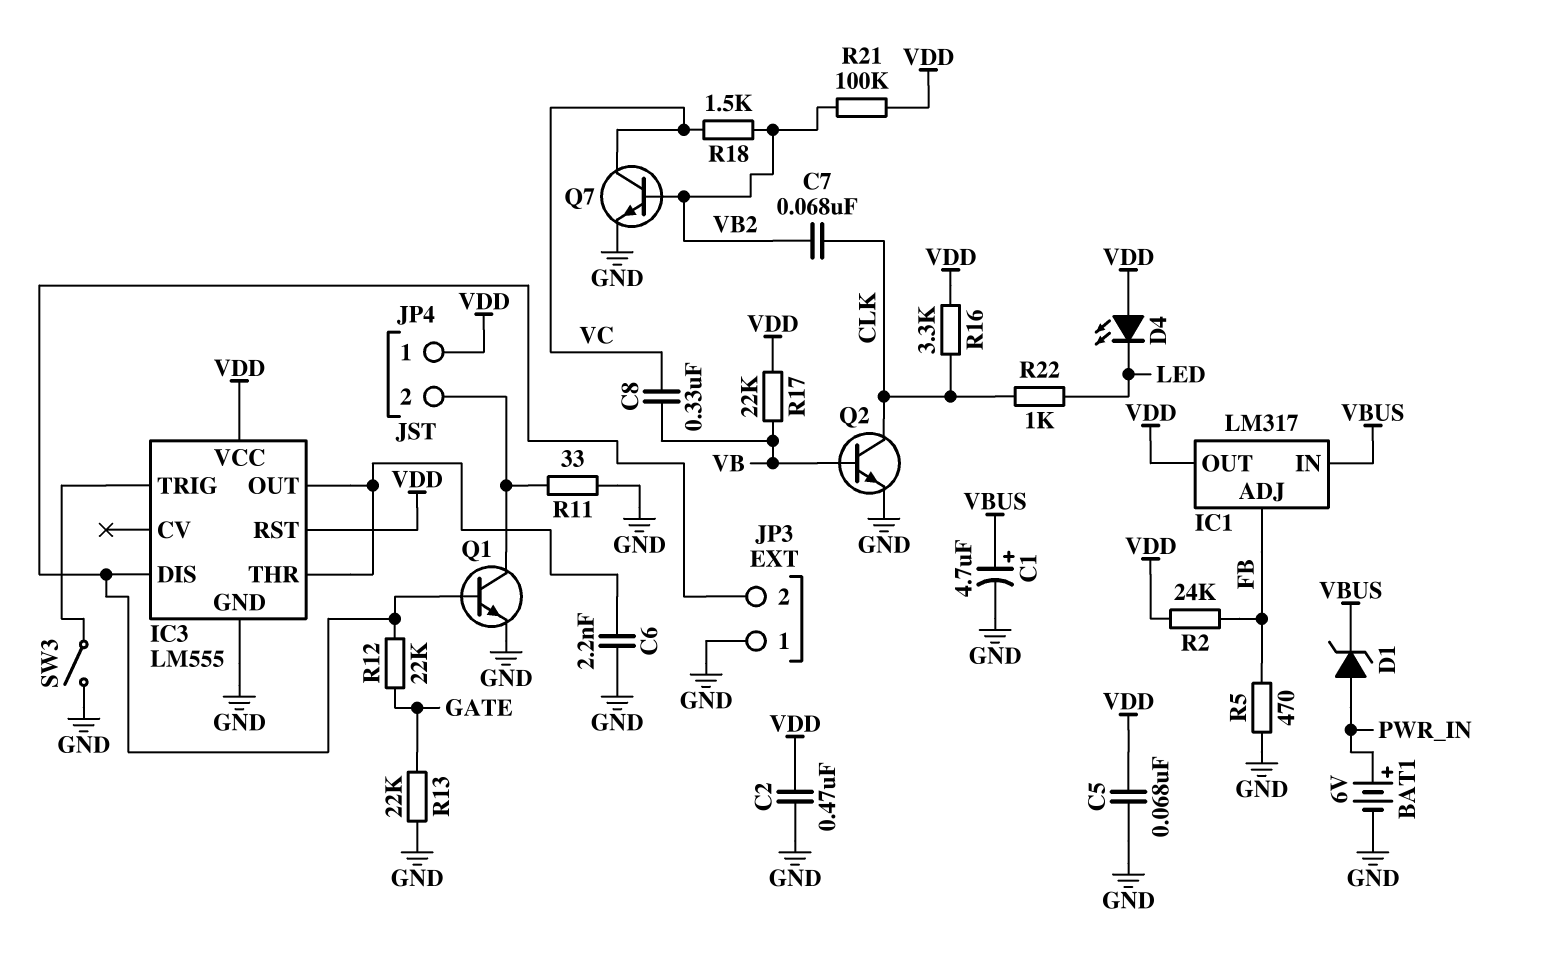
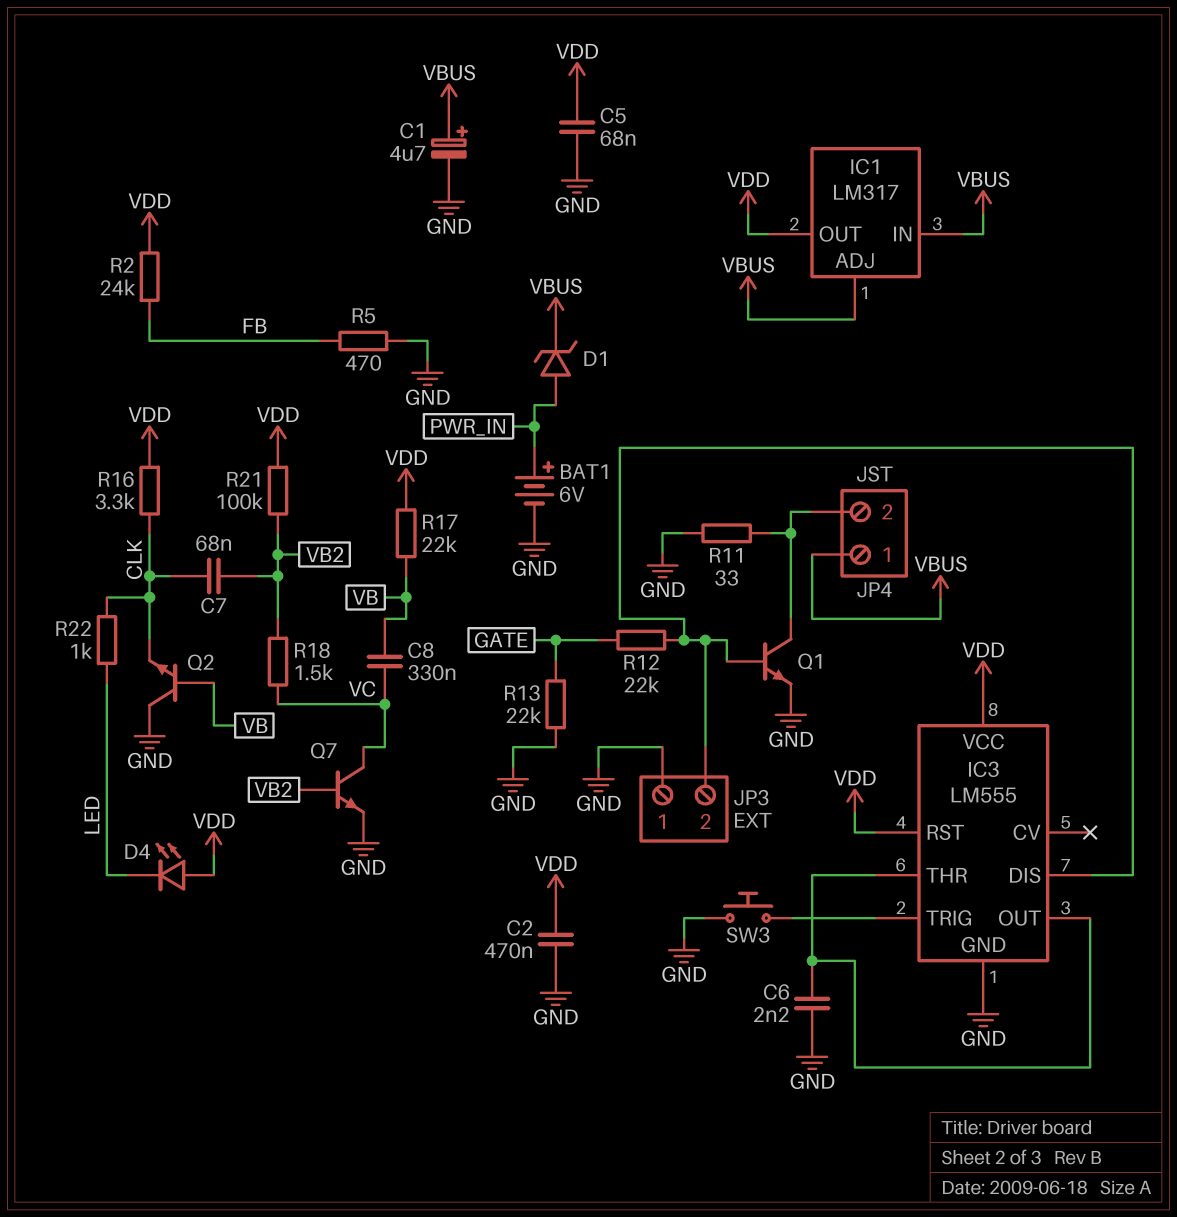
IC1 pin ADJ: FB -> VBUS
JP4 pin 1: VDD -> VBUS
Q2: NPN (B VB, C CLK, E GND) -> NPN (B VB, C GND, E CLK)
SW3: switch (GND, IC3/TRIG) -> button (GND, IC3/TRIG)

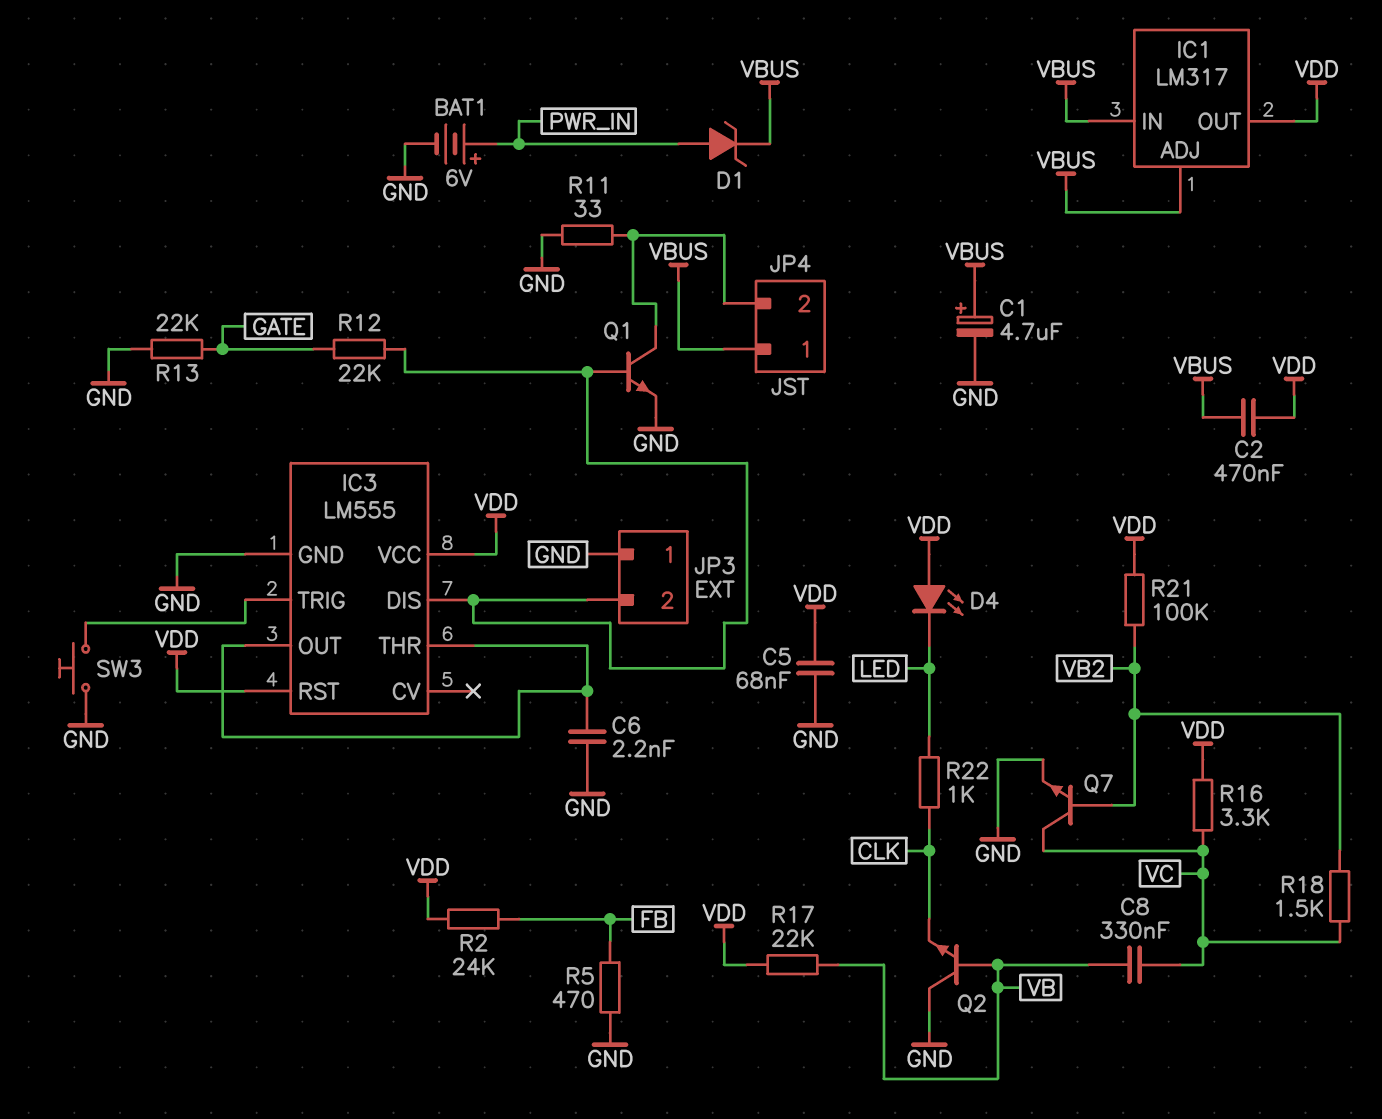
C2: 470nF (GND, VDD) -> 470nF (VBUS, VDD)
C7: 68nF (CLK, VB2) -> none
R16: 3.3k (CLK, VDD) -> 3.3k (VC, VDD)

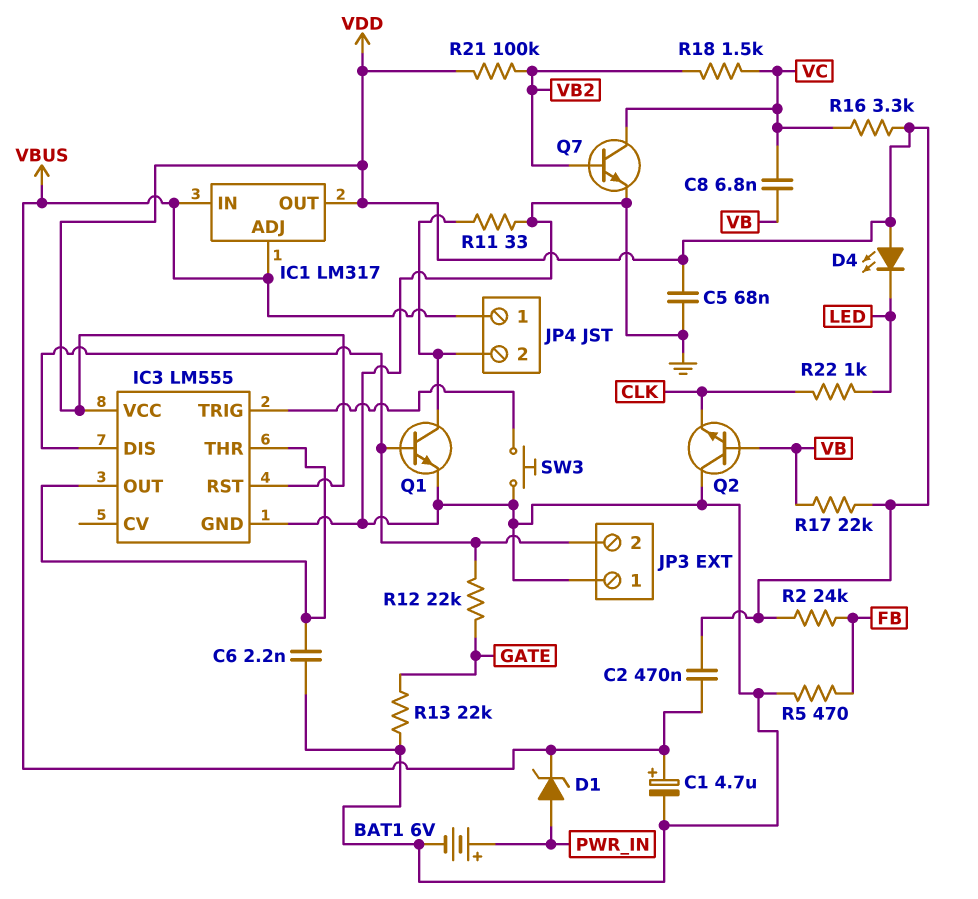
C8: 330nF (VB, VC) -> 6.8nF (VB, VC)

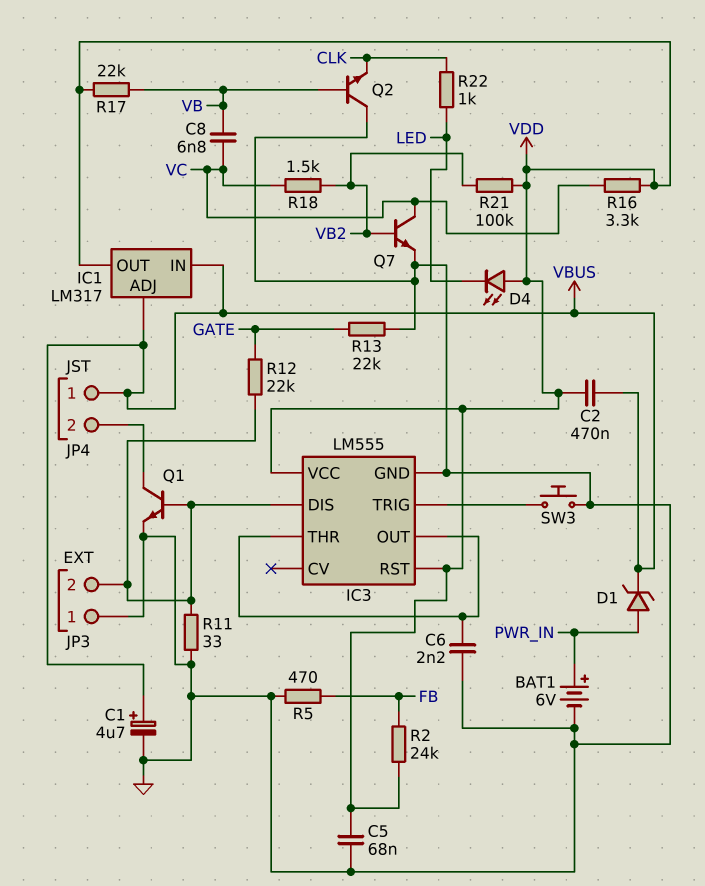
R11: 33 (GND, JP4/2) -> 33 (GND, IC3/DIS)

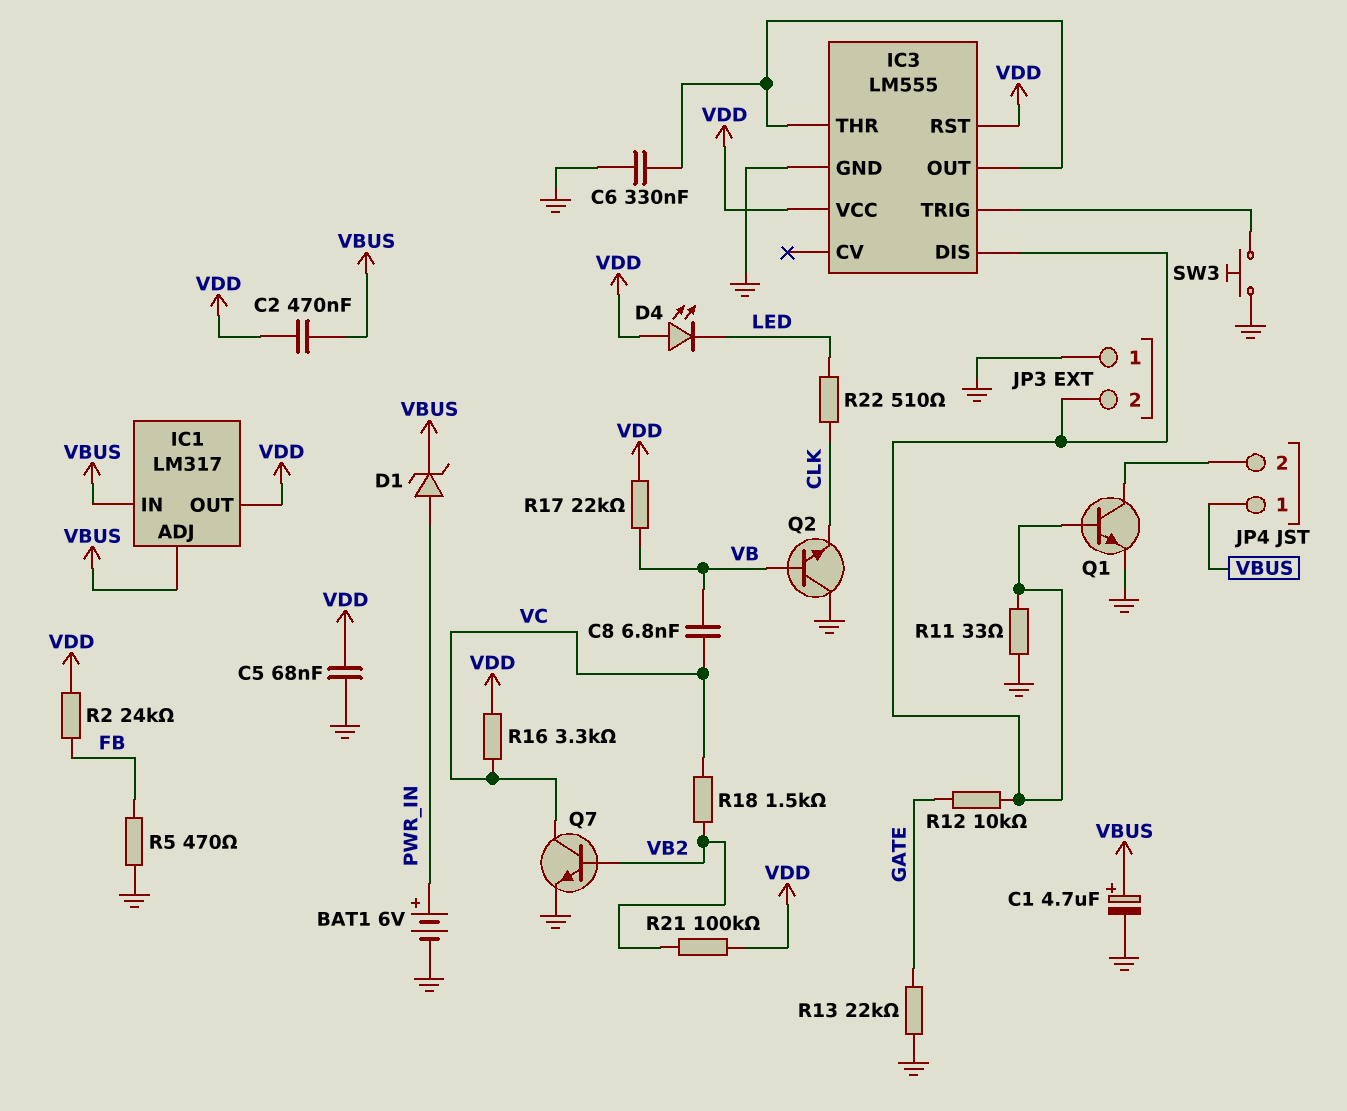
C6: 2.2nF (GND, IC3/OUT) -> 330nF (GND, IC3/OUT)
R12: 22k (GATE, IC3/DIS) -> 10k (GATE, IC3/DIS)
R22: 1k (CLK, LED) -> 510 (CLK, LED)

